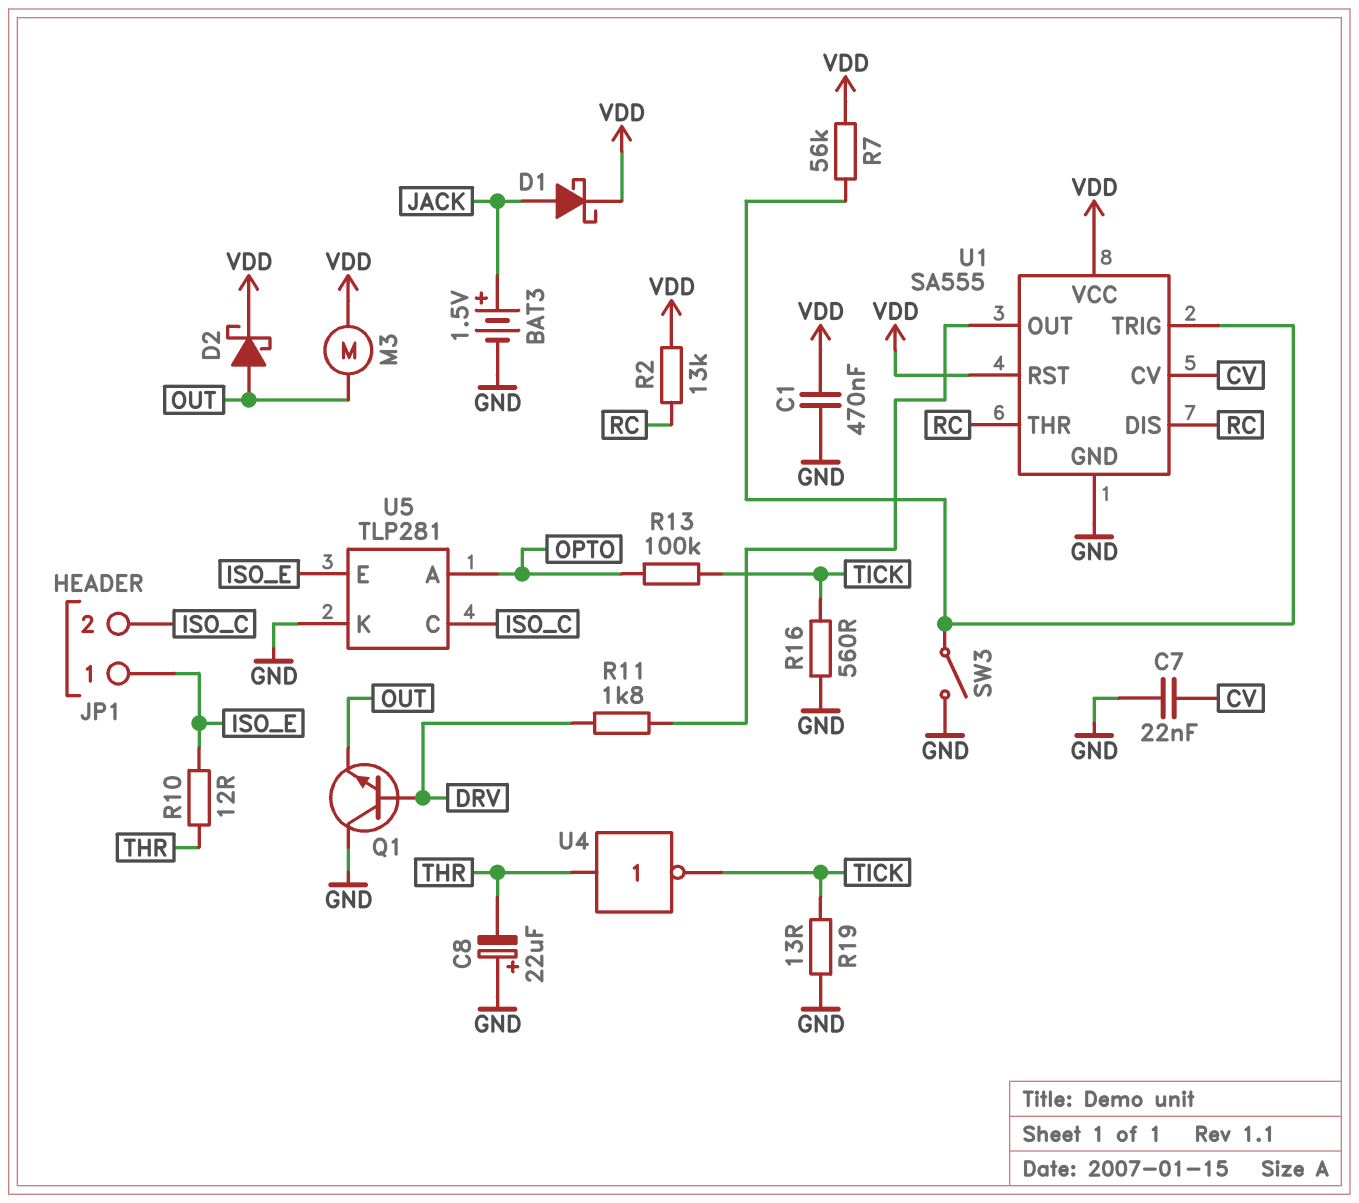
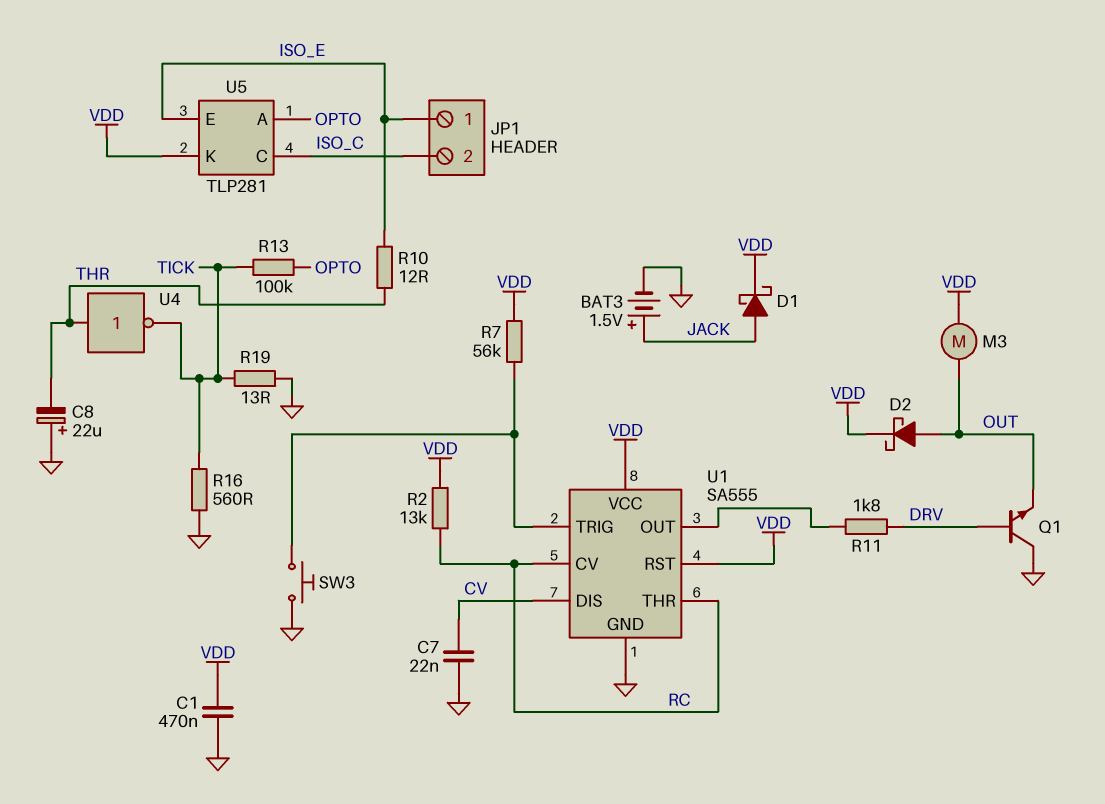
SW3: switch (GND, U1/TRIG) -> button (GND, U1/TRIG)
U1 pin CV: CV -> RC
U1 pin DIS: RC -> CV
U5 pin K: GND -> VDD

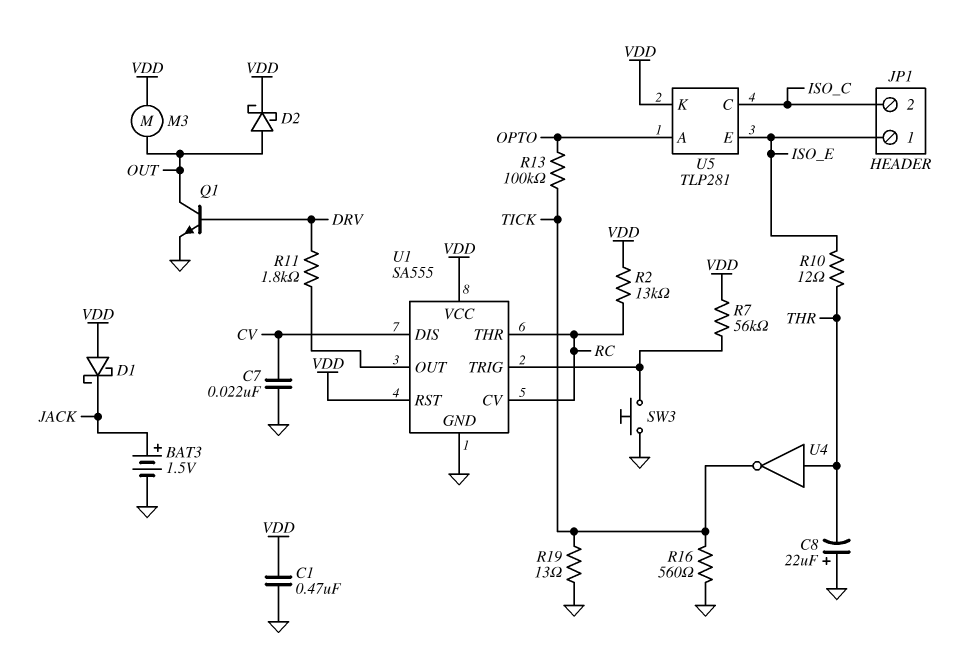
D1: schottky (A JACK, K VDD) -> schottky (A VDD, K JACK)
Q1: NPN (B DRV, C GND, E OUT) -> NPN (B DRV, C OUT, E GND)

